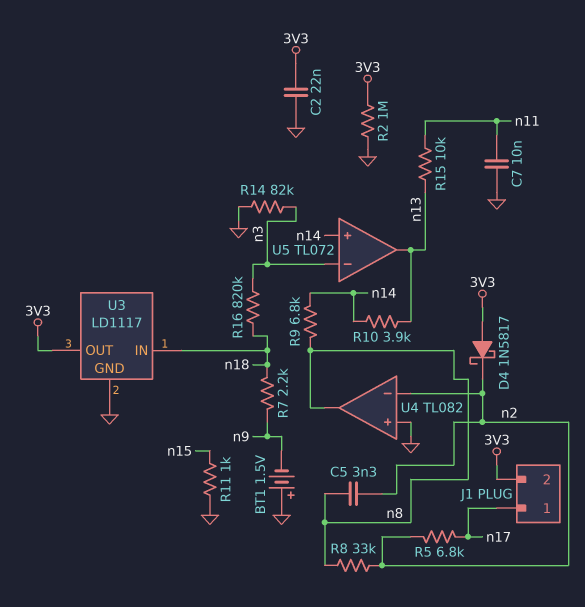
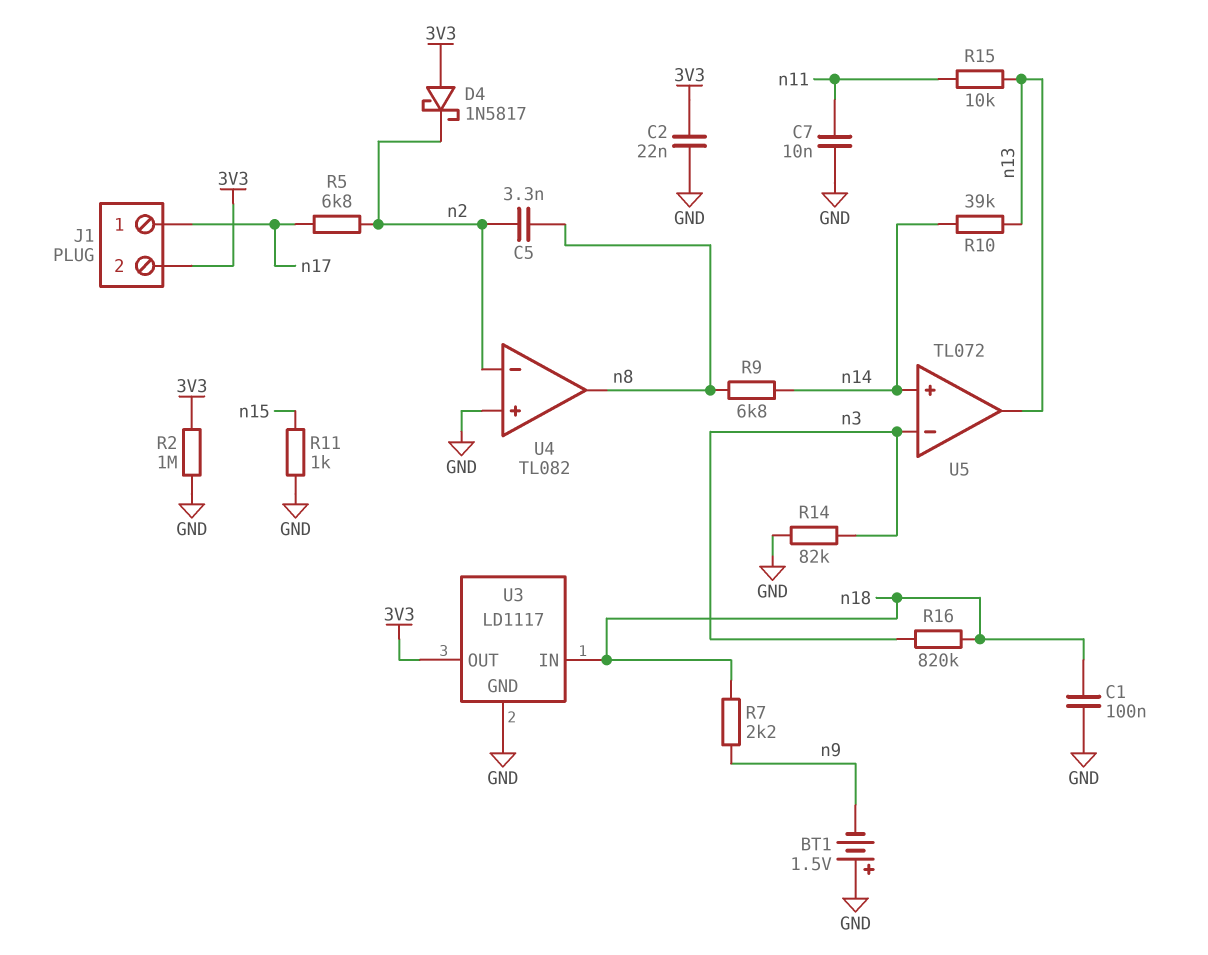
C1: none -> 100nF (GND, n18)
R8: 33k (n2, n8) -> none
R10: 3.9k (n13, n14) -> 39k (n13, n14)

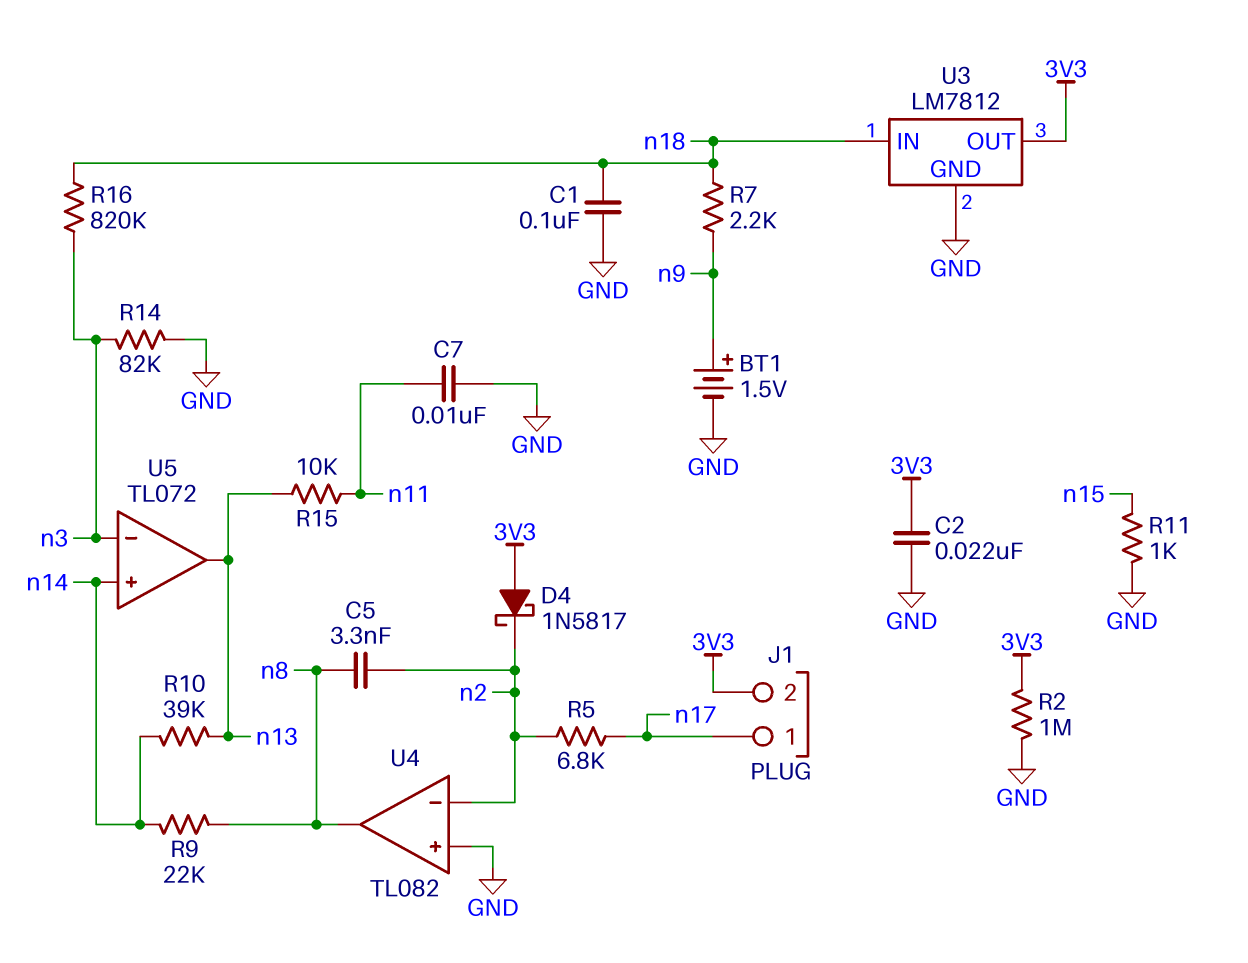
BT1: 1.5V (plus GND, minus n9) -> 1.5V (plus n9, minus GND)
R9: 6.8k (n8, n14) -> 22k (n8, n14)
U3: LD1117 -> LM7812

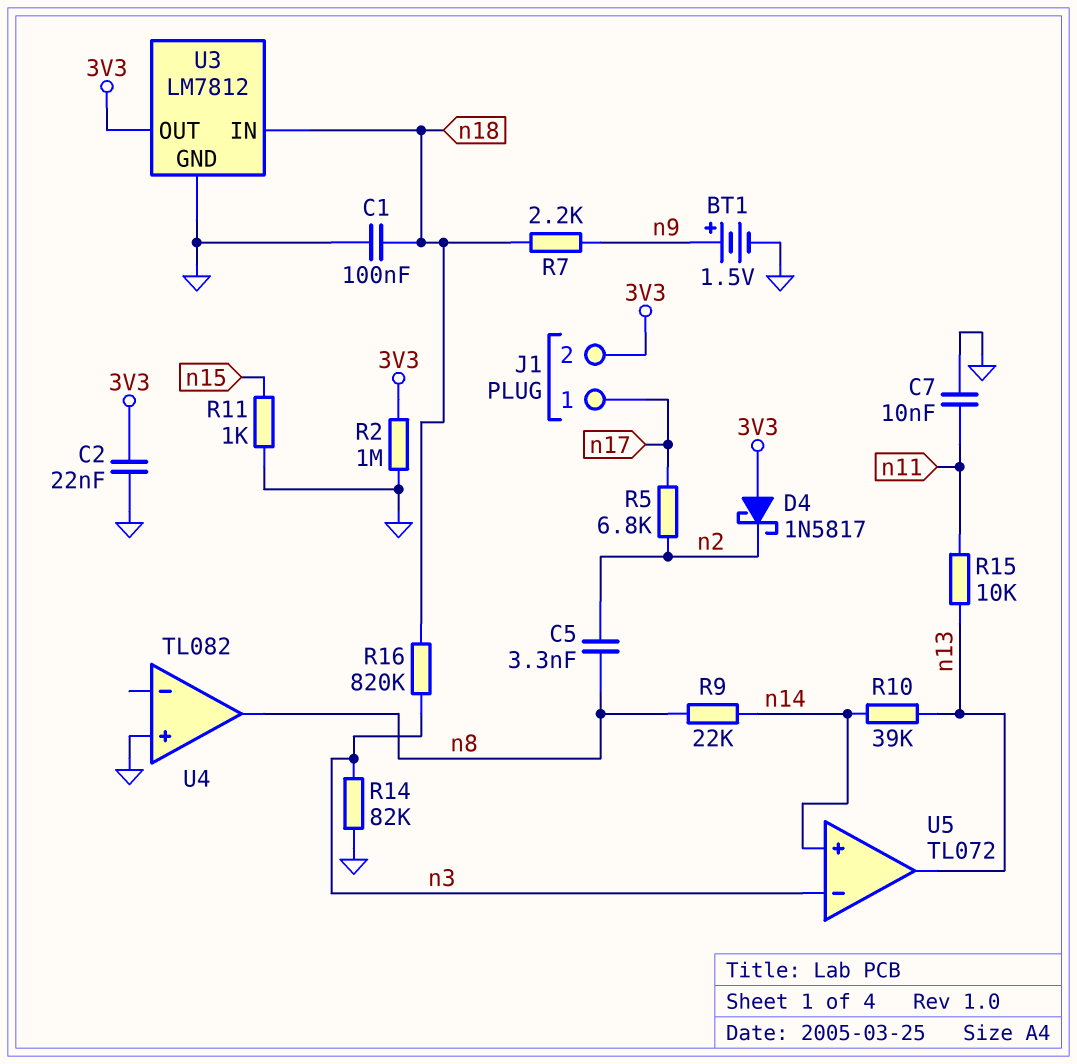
U4 pin in-: n2 -> none

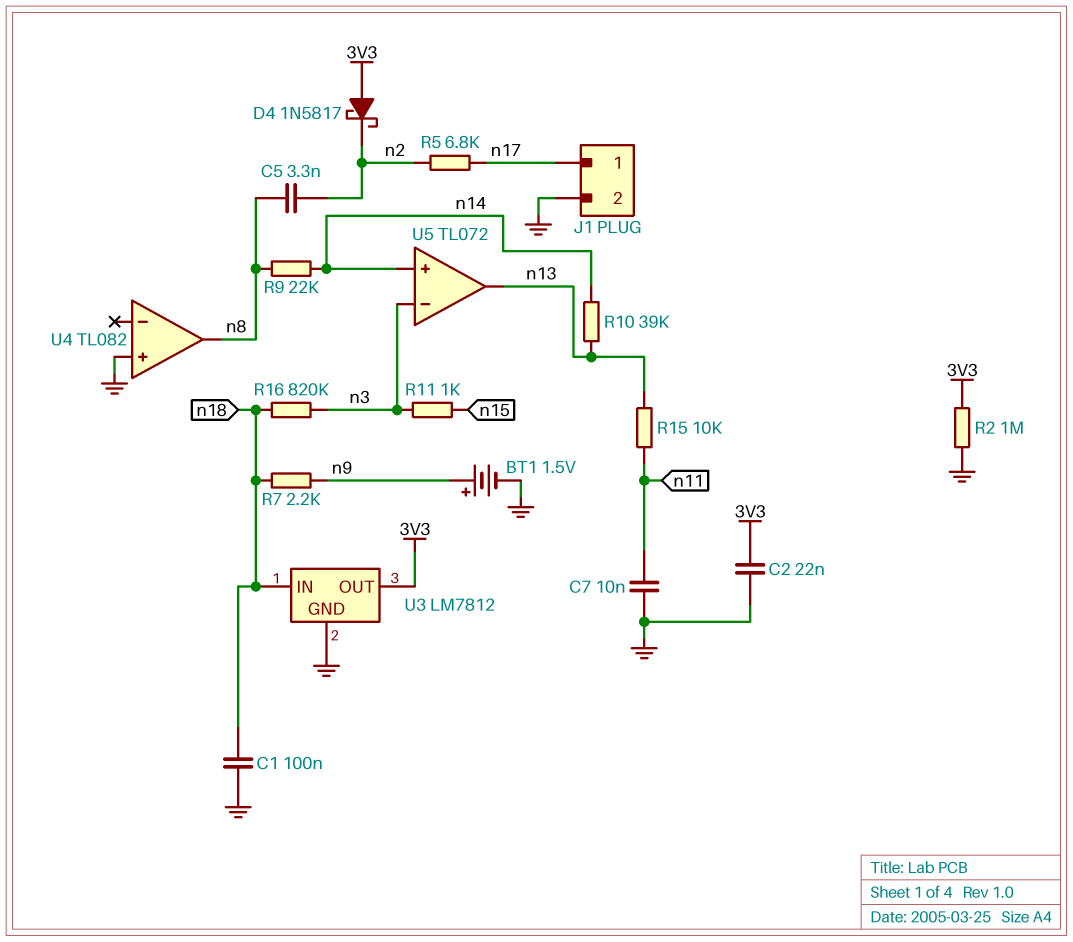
J1 pin 2: 3V3 -> GND
R11: 1k (GND, n15) -> 1k (n3, n15)
R14: 82k (GND, n3) -> none

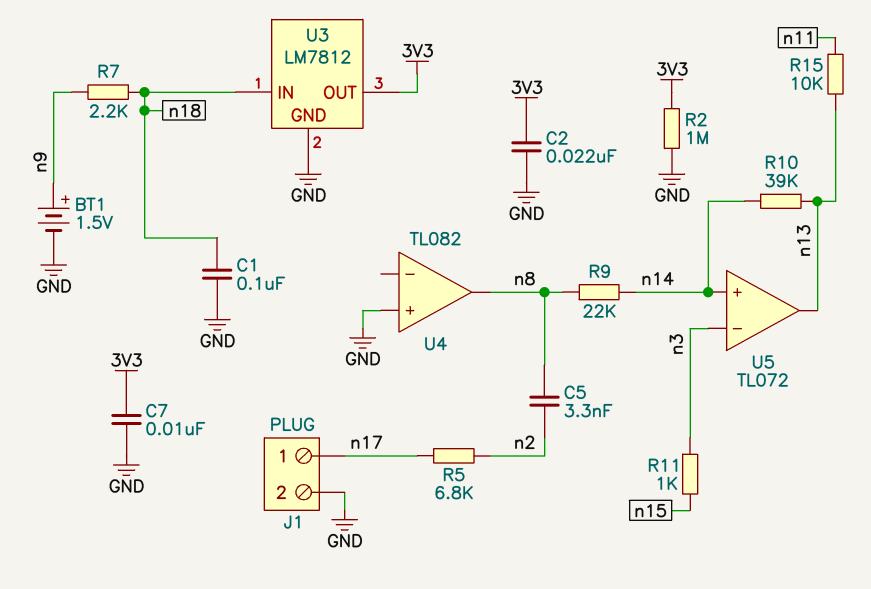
C7: 10nF (GND, n11) -> 10nF (3V3, GND)
D4: schottky 1N5817 (A 3V3, K n2) -> none
R16: 820k (n3, n18) -> none

